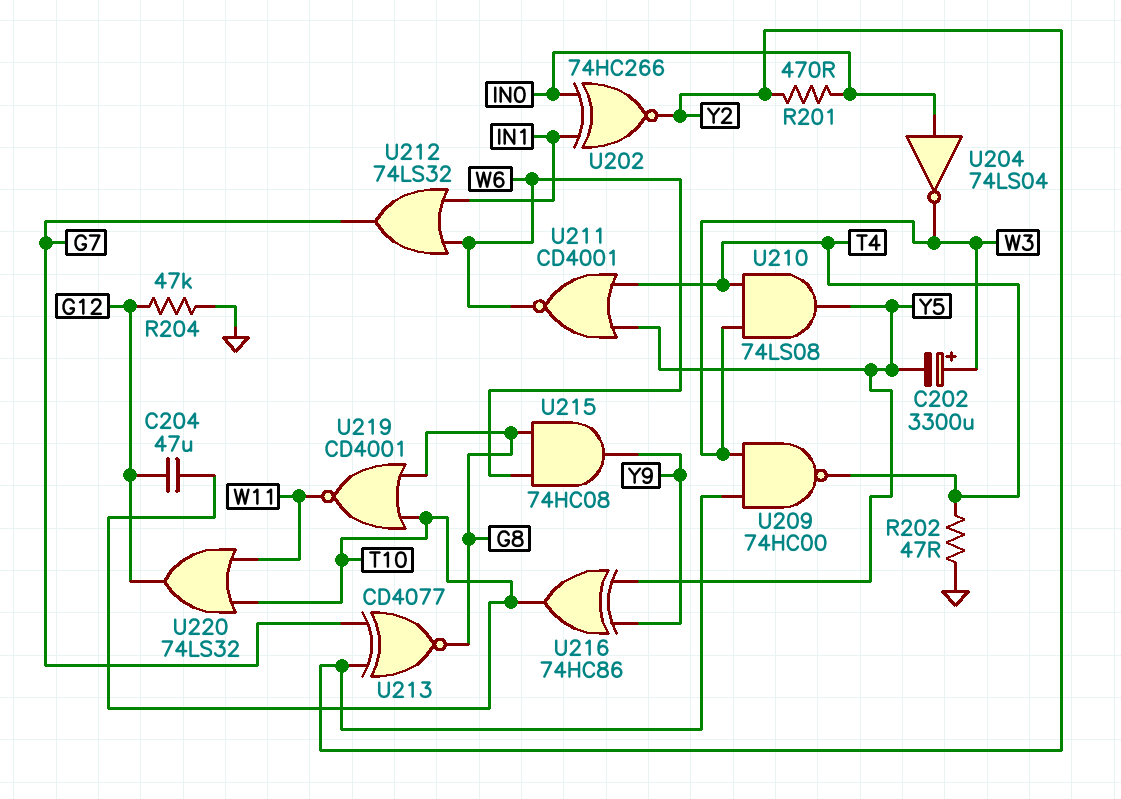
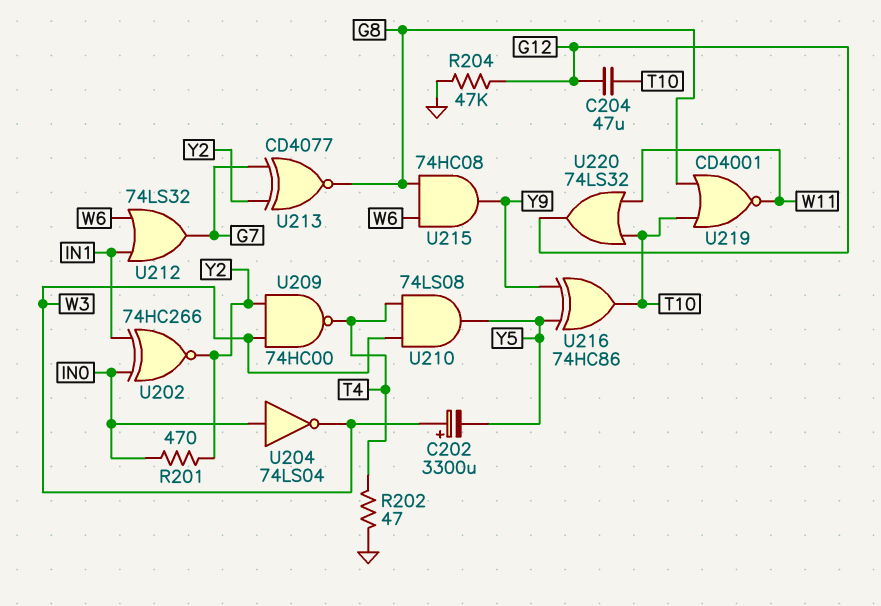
U211: NOR CD4001 (in T4, in Y5, out W6) -> none

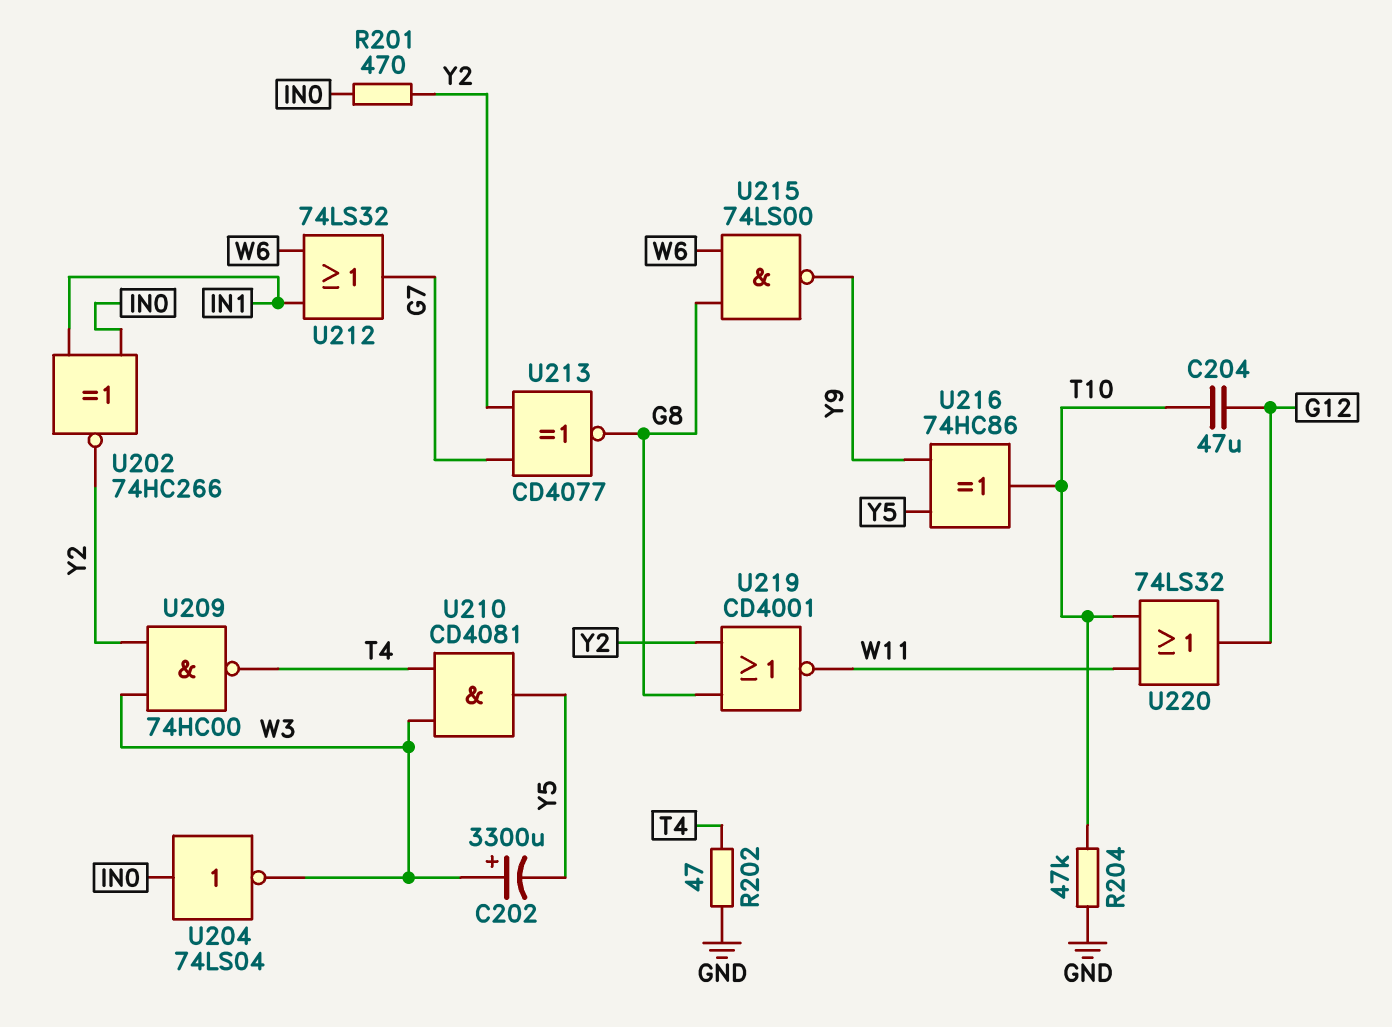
R204: 47k (G12, GND) -> 47k (GND, T10)
U210: AND 74LS08 (in T4, in W3, out Y5) -> AND CD4081 (in T4, in W3, out Y5)
U215: AND 74HC08 (in G8, in W6, out Y9) -> NAND 74LS00 (in G8, in W6, out Y9)
U219: NOR CD4001 (in G8, in T10, out W11) -> NOR CD4001 (in G8, in Y2, out W11)

